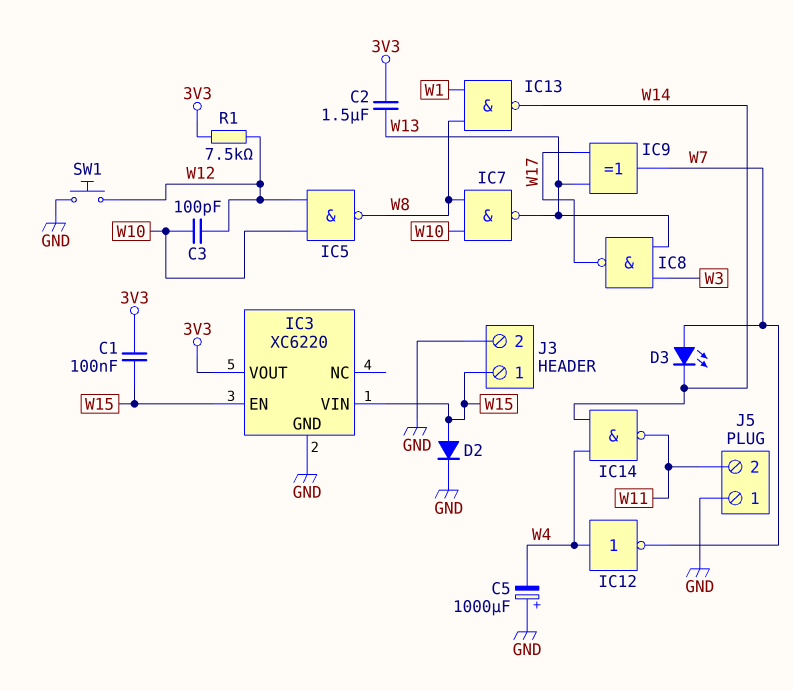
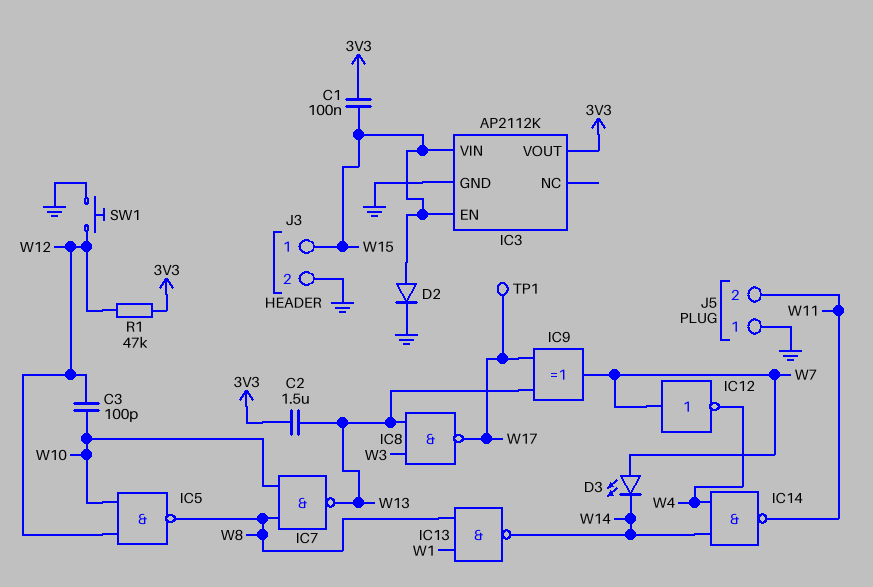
C5: 1000uF (plus GND, minus W4) -> none
IC3: XC6220 -> AP2112K
IC12: NOT (in W4, out W7) -> NOT (in W7, out W4)
R1: 7.5k (3V3, W12) -> 47k (3V3, W12)
TP1: none -> test point (W17)

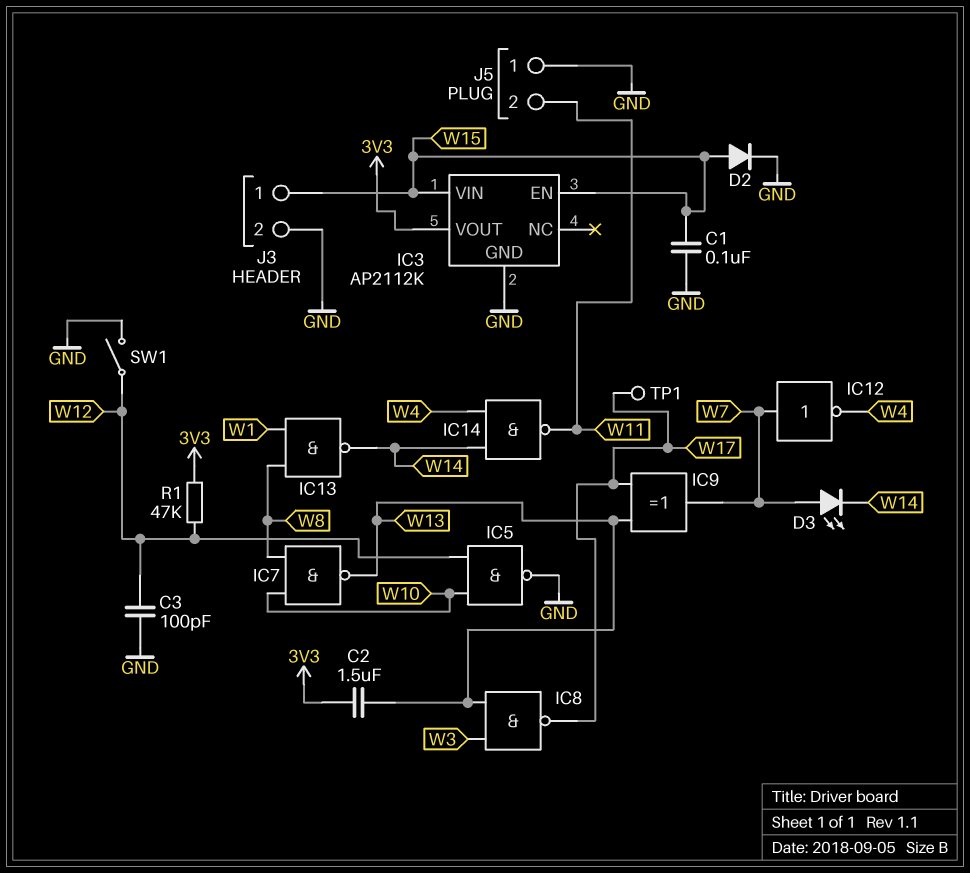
C1: 100nF (3V3, W15) -> 100nF (GND, W15)
C3: 100pF (W10, W12) -> 100pF (GND, W12)
IC5: NAND (in W10, in W12, out W8) -> NAND (in W10, in W12, out GND)
SW1: button (GND, W12) -> switch (GND, W12)

